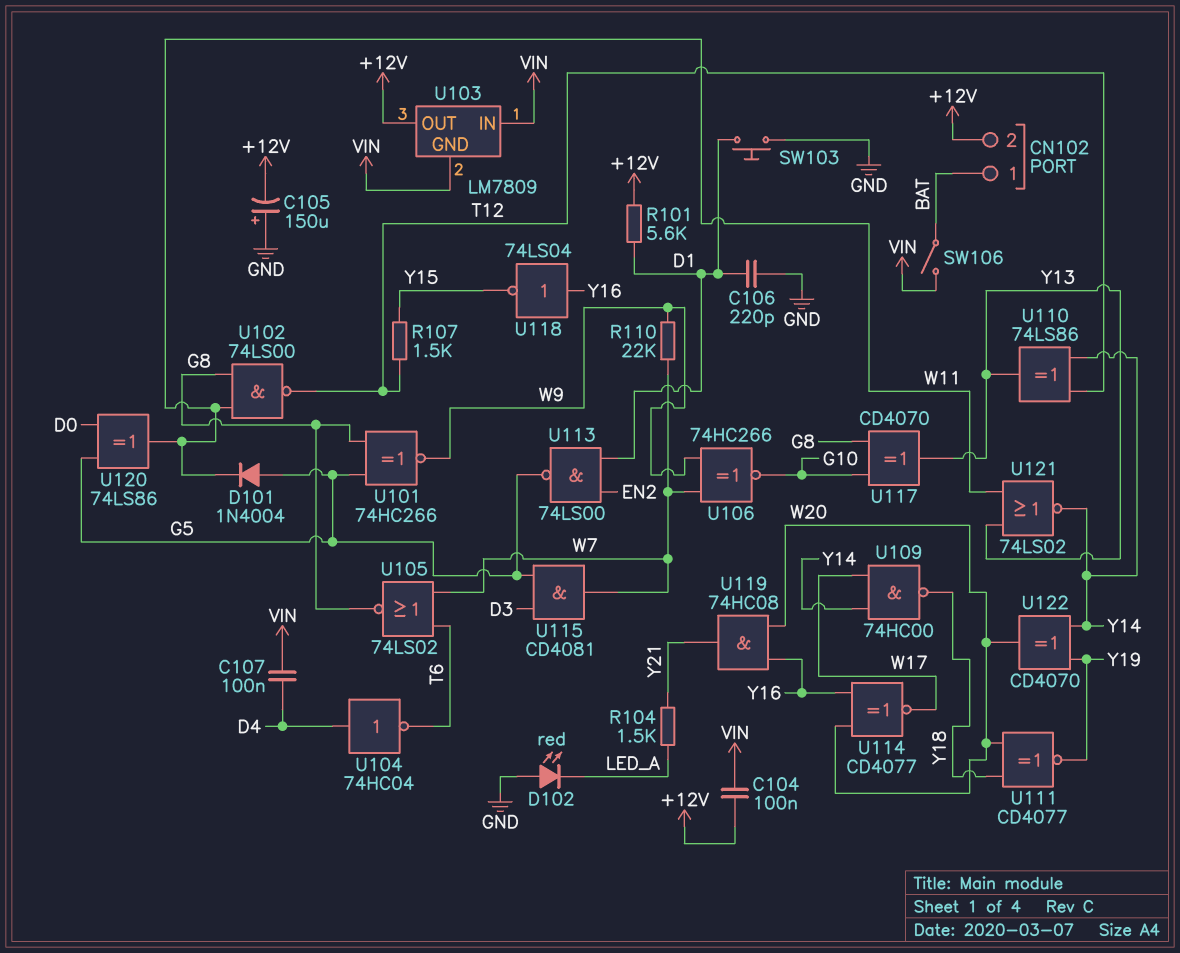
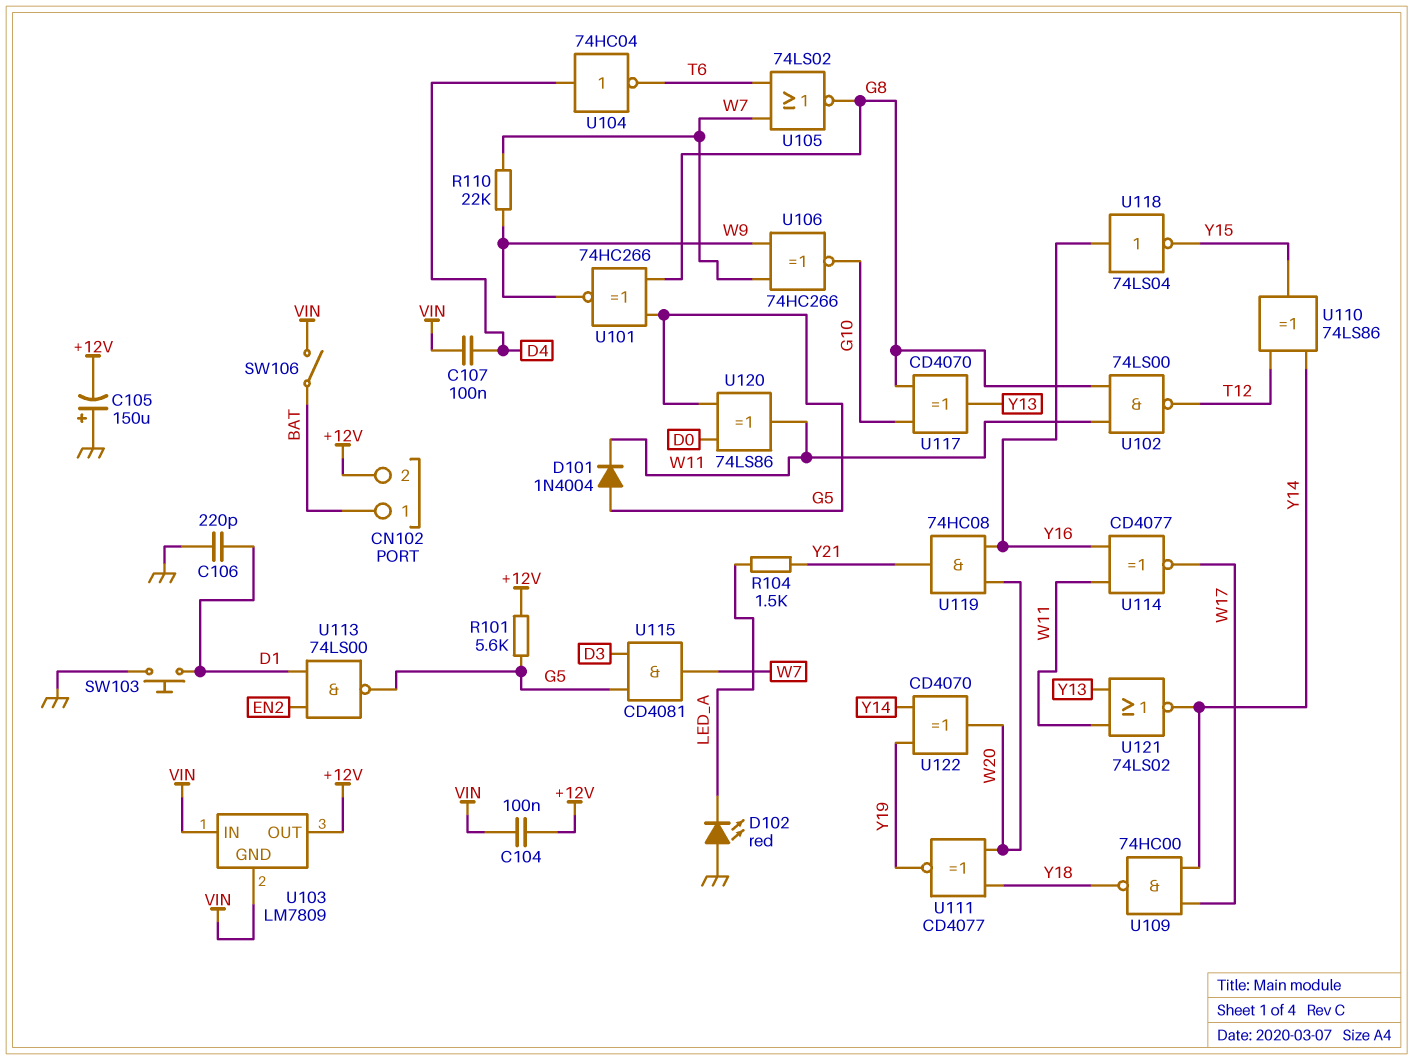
R101: 5.6k (+12V, D1) -> 5.6k (+12V, G5)
R107: 1.5k (T12, Y15) -> none
U110: XOR 74LS86 (in T12, in Y14, out Y13) -> XOR 74LS86 (in T12, in Y14, out Y15)
U114: XNOR CD4077 (in W20, in Y16, out W17) -> XNOR CD4077 (in W11, in Y16, out W17)

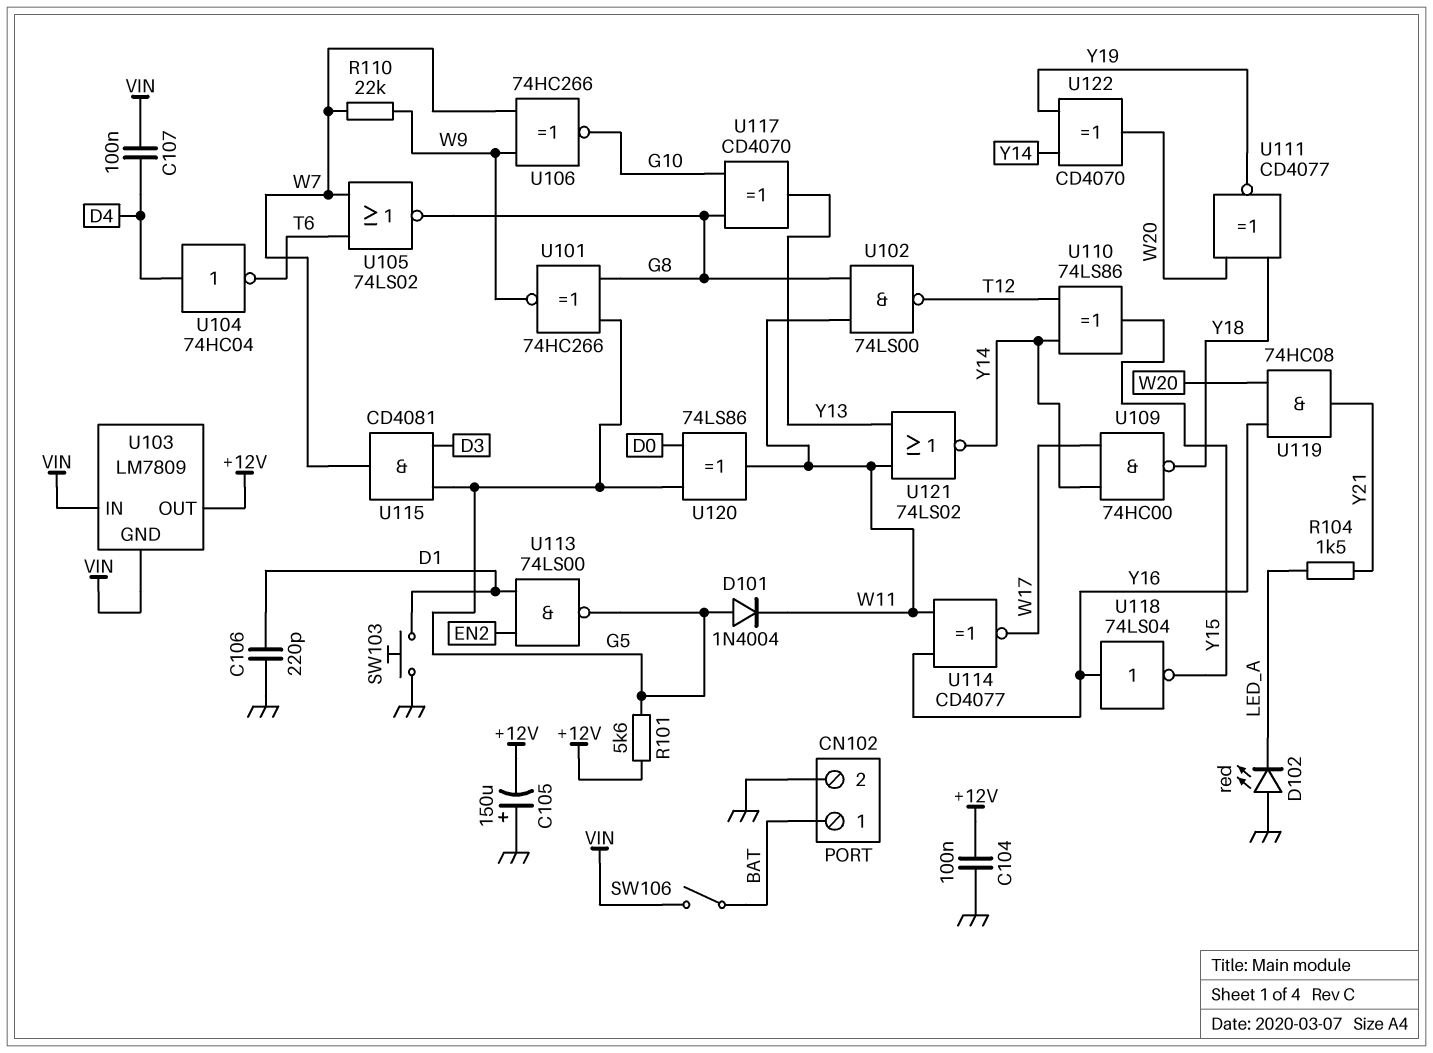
C104: 100nF (+12V, VIN) -> 100nF (+12V, GND)
CN102 pin 2: +12V -> GND

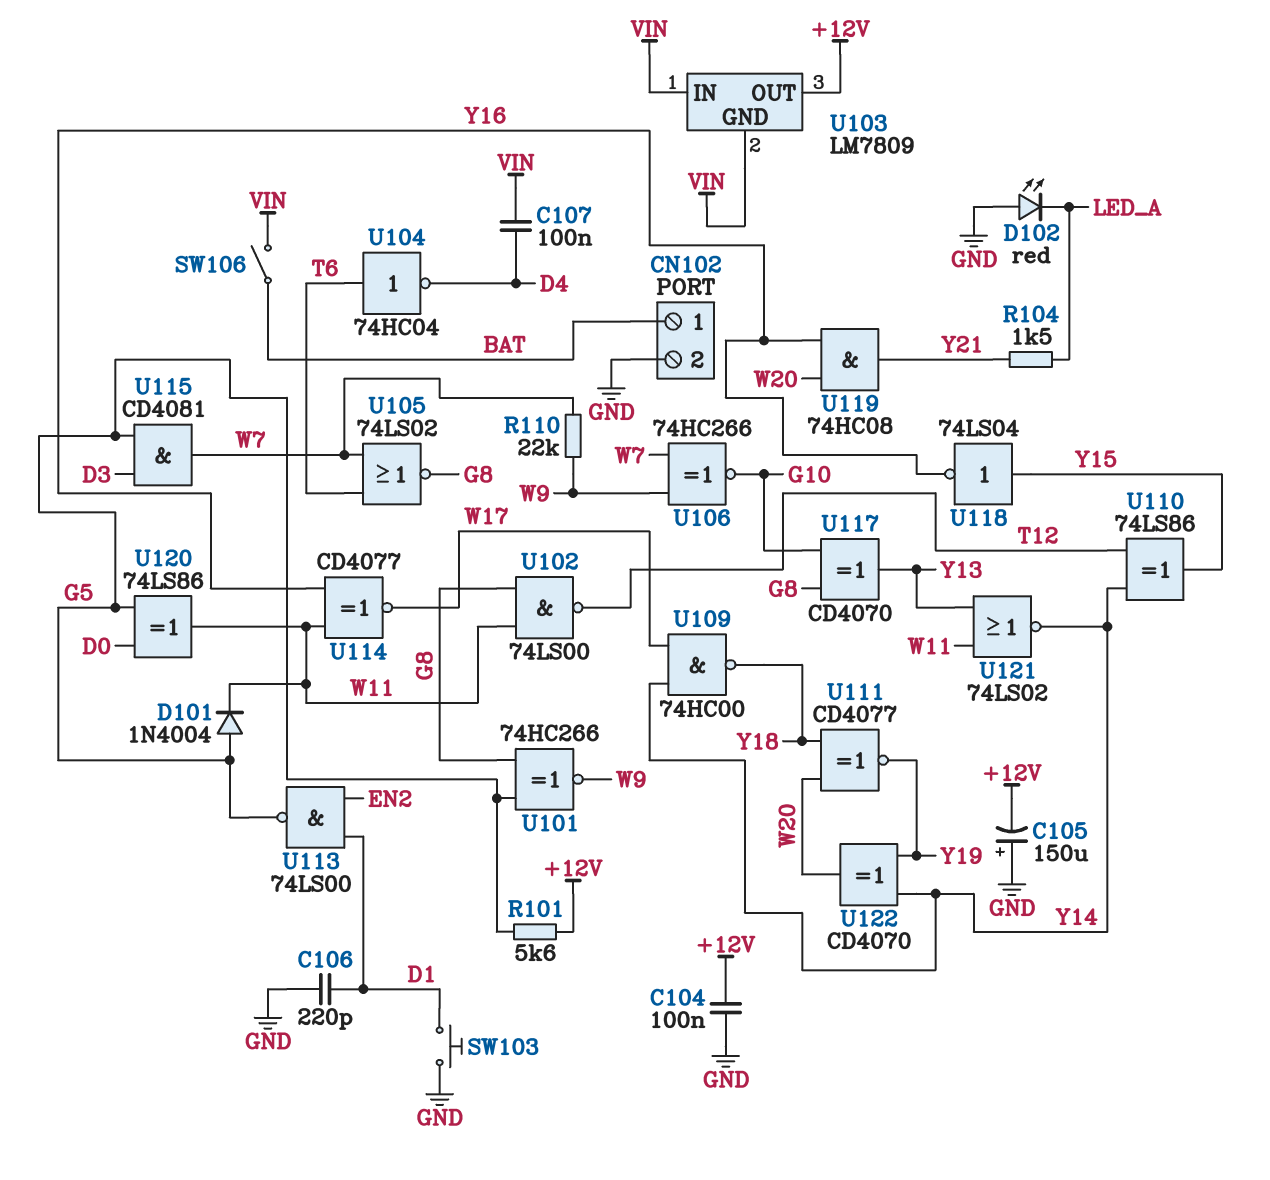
U104: NOT 74HC04 (in D4, out T6) -> NOT 74HC04 (in T6, out D4)
U118: NOT 74LS04 (in Y16, out Y15) -> NOT 74LS04 (in Y15, out Y16)

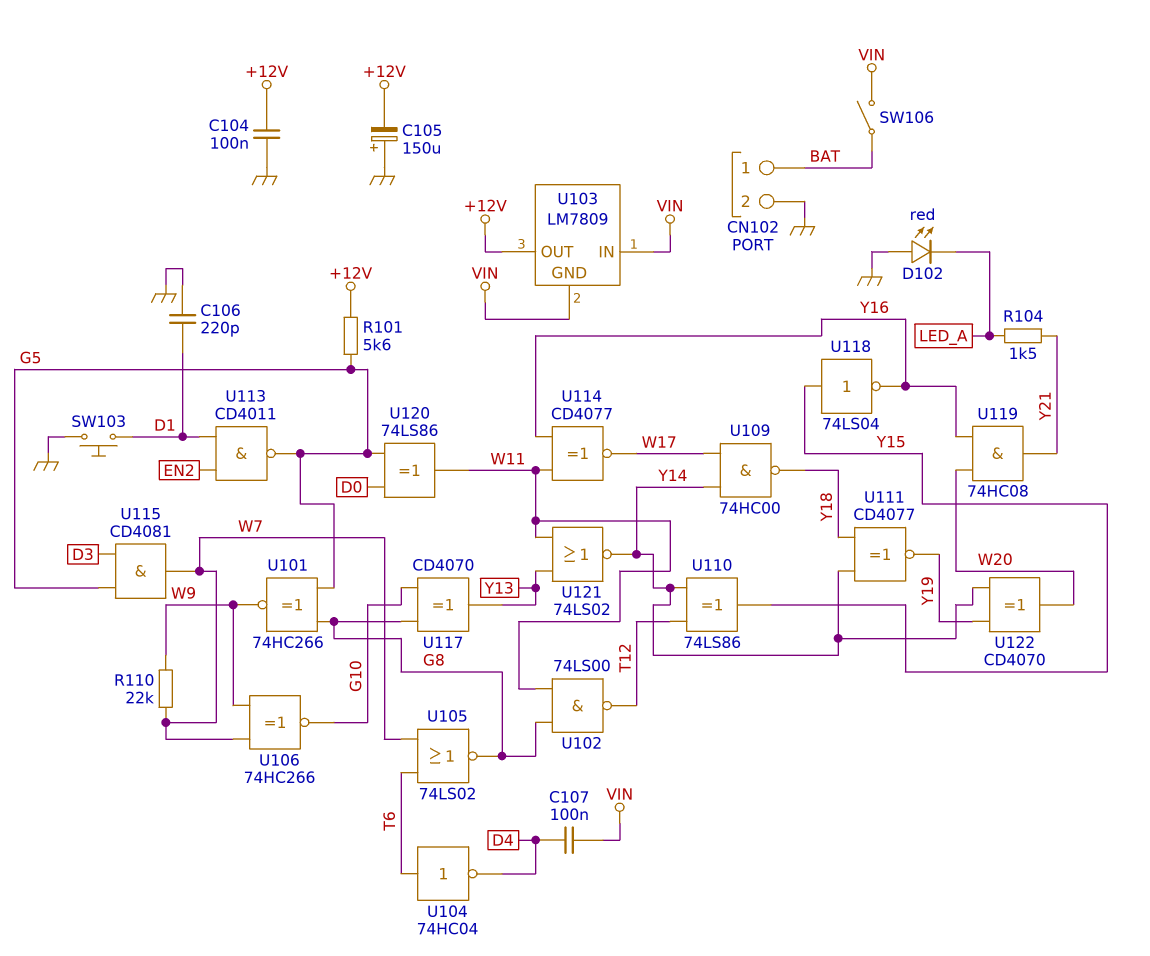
D101: diode 1N4004 (A G5, K W11) -> none
U111: XNOR CD4077 (in W20, in Y18, out Y19) -> XNOR CD4077 (in Y14, in Y18, out Y19)
U113: NAND 74LS00 (in D1, in EN2, out G5) -> NAND CD4011 (in D1, in EN2, out G5)

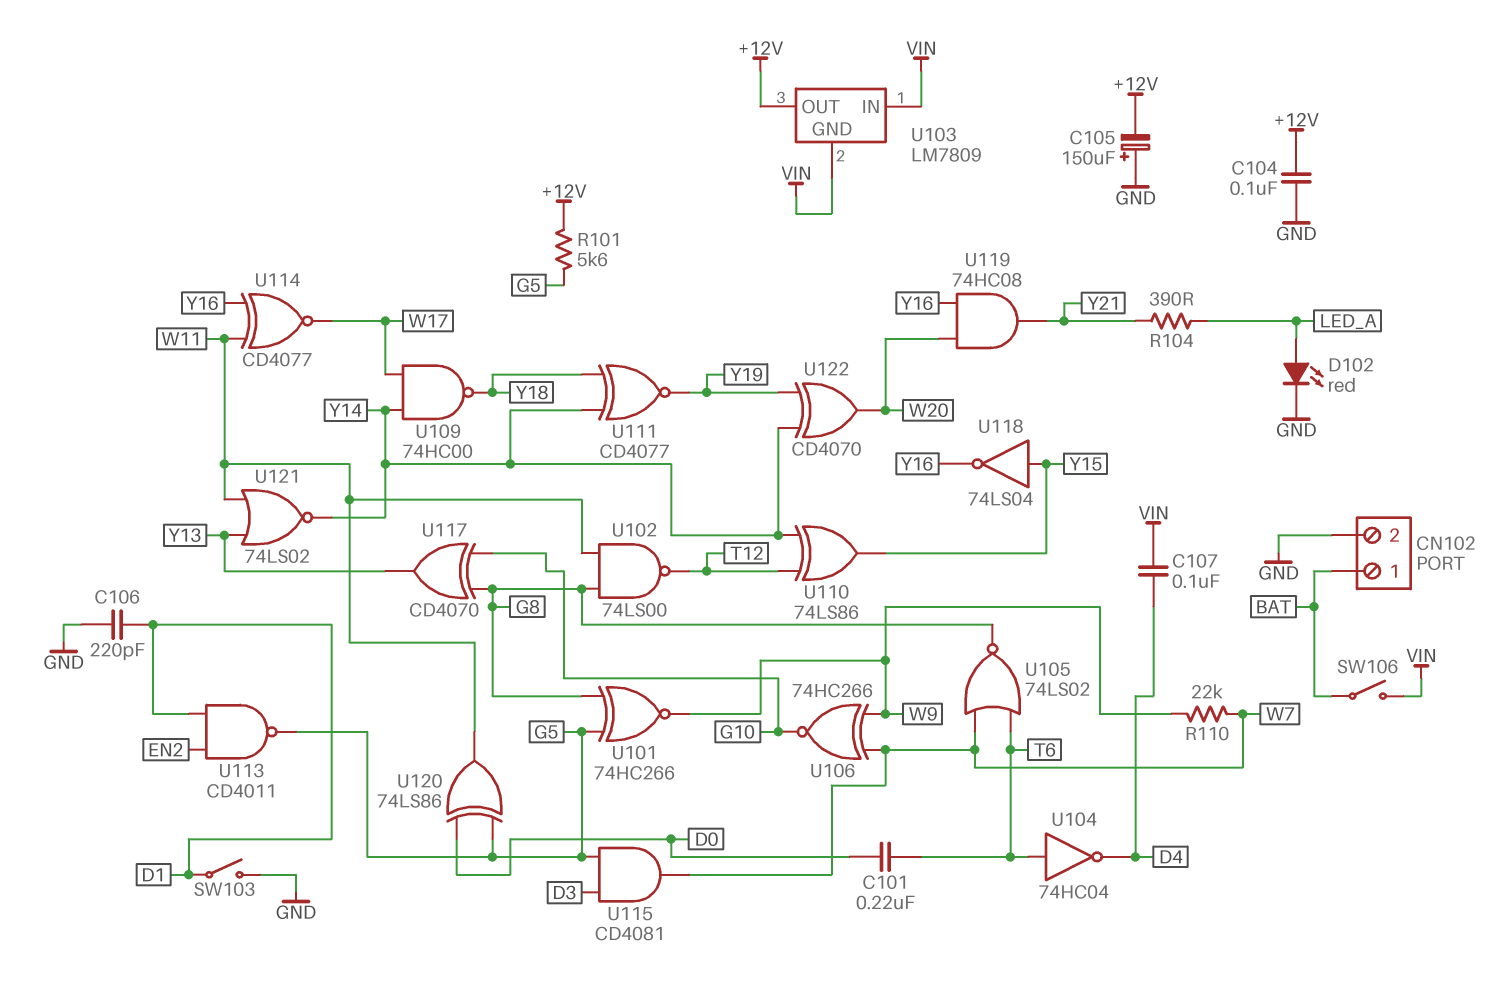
C101: none -> 220nF (D0, T6)
D102: LED red (A GND, K LED_A) -> LED red (A LED_A, K GND)
R104: 1.5k (LED_A, Y21) -> 390 (LED_A, Y21)
SW103: button (D1, GND) -> switch (D1, GND)

